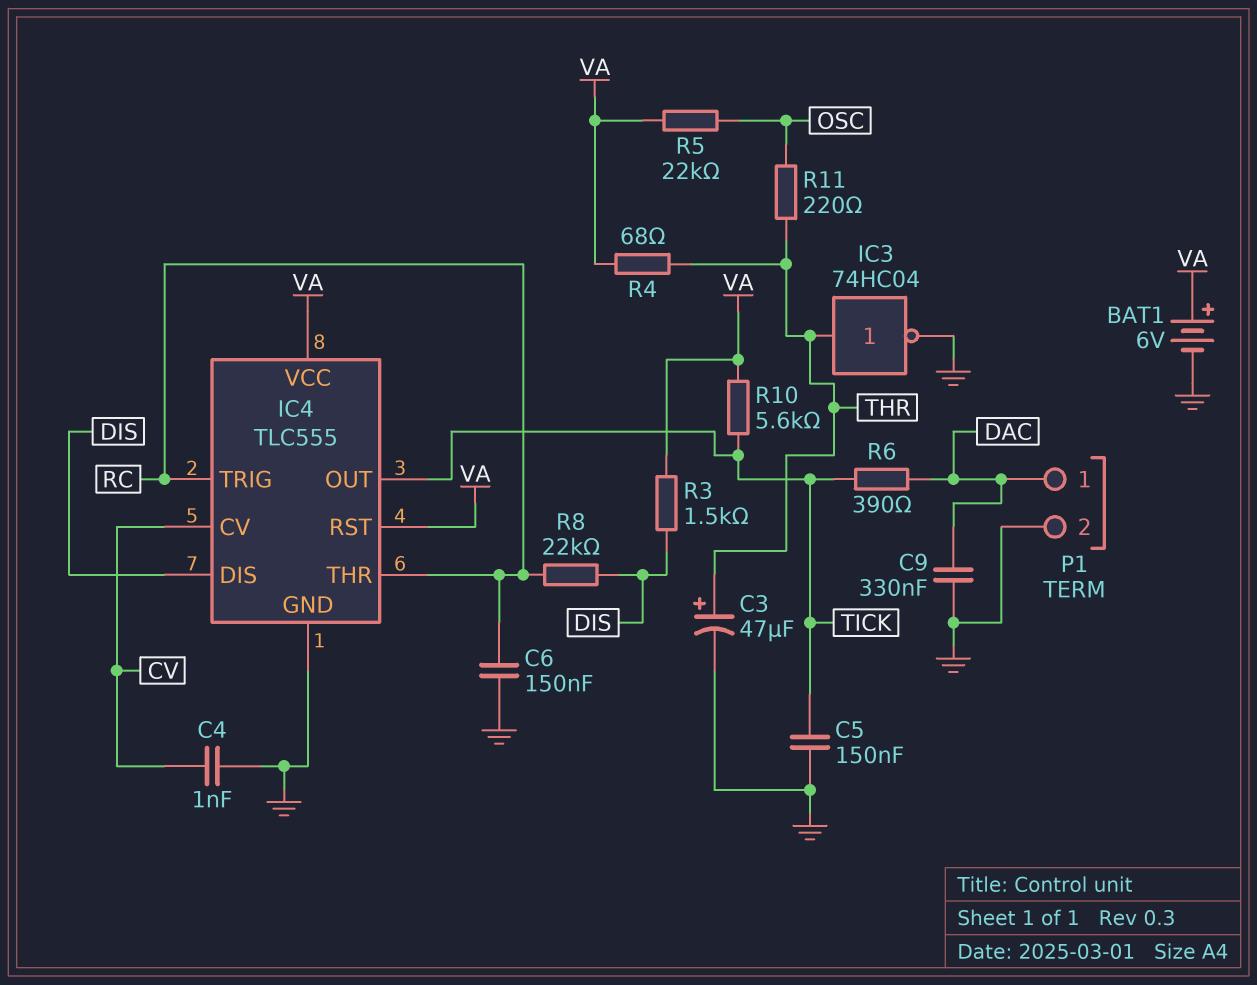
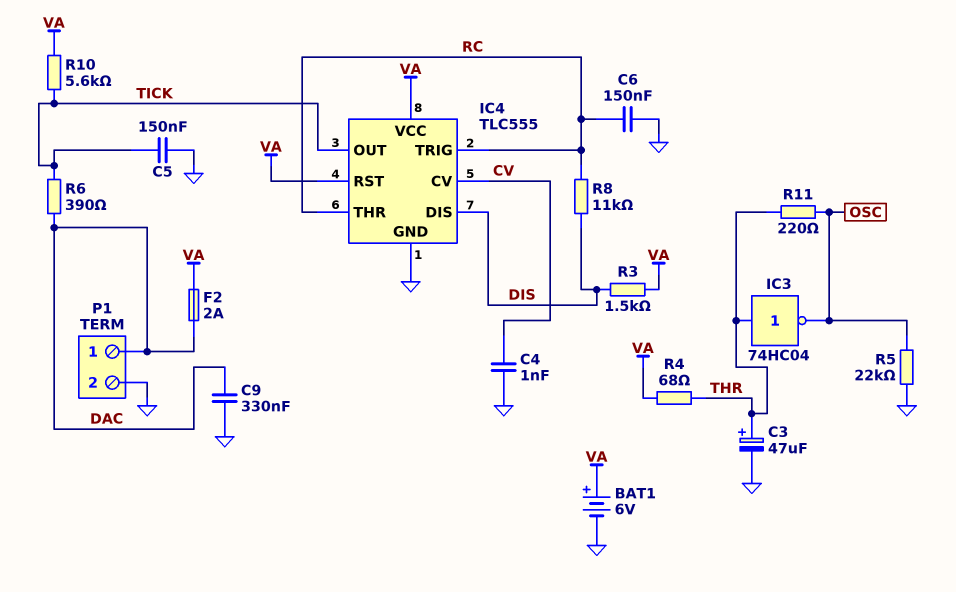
F2: none -> 2A (DAC, VA)
IC3: NOT 74HC04 (in THR, out GND) -> NOT 74HC04 (in THR, out OSC)
R5: 22k (OSC, VA) -> 22k (GND, OSC)
R8: 22k (DIS, RC) -> 11k (DIS, RC)

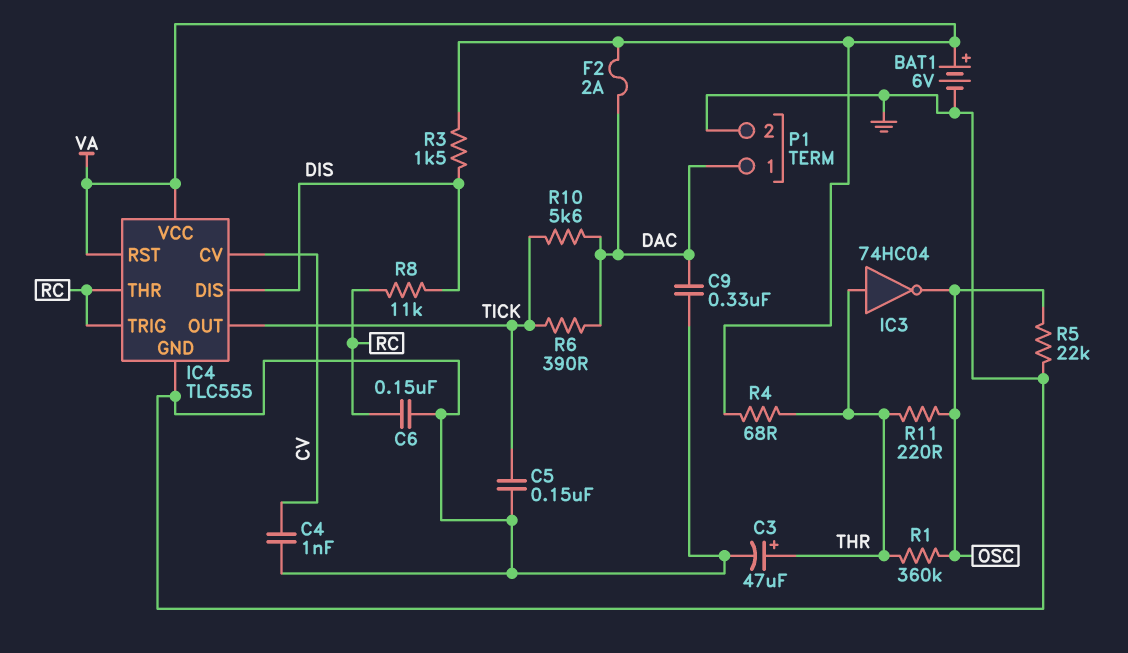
R1: none -> 360k (OSC, THR)
R10: 5.6k (TICK, VA) -> 5.6k (DAC, TICK)

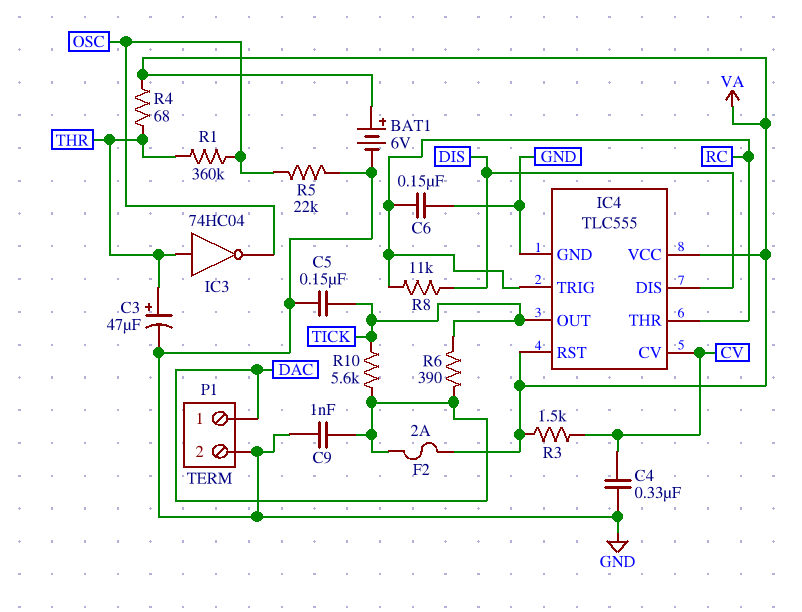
C4: 1nF (CV, GND) -> 330nF (CV, GND)
C9: 330nF (DAC, GND) -> 1nF (DAC, GND)
R3: 1.5k (DIS, VA) -> 1.5k (CV, VA)
R11: 220 (OSC, THR) -> none

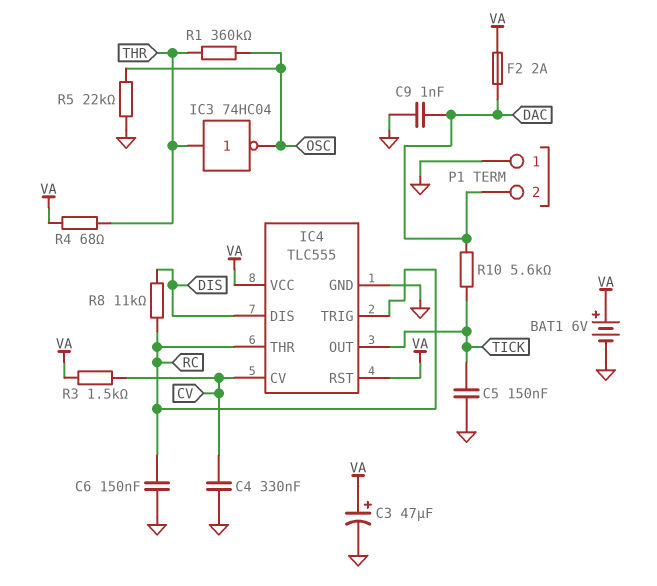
C3: 47uF (plus THR, minus GND) -> 47uF (plus VA, minus GND)
P1 pin 1: DAC -> GND
P1 pin 2: GND -> DAC
R6: 390 (DAC, TICK) -> none

